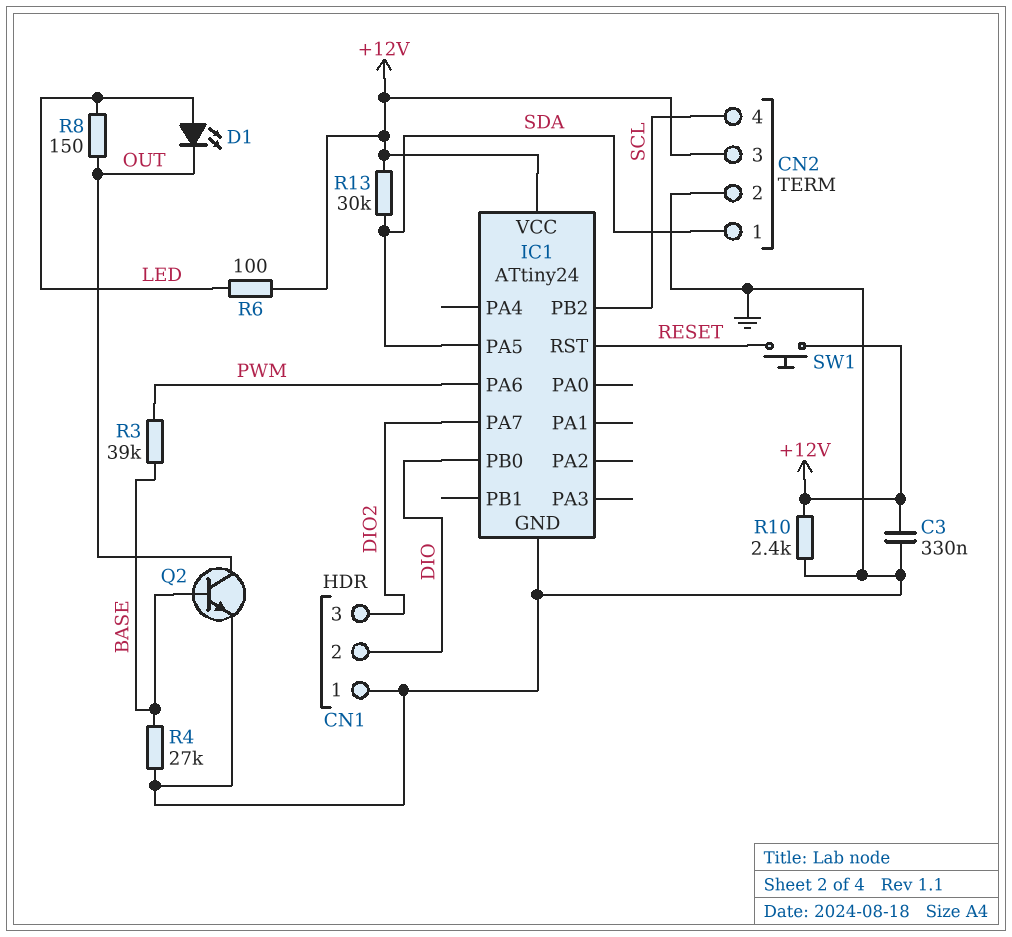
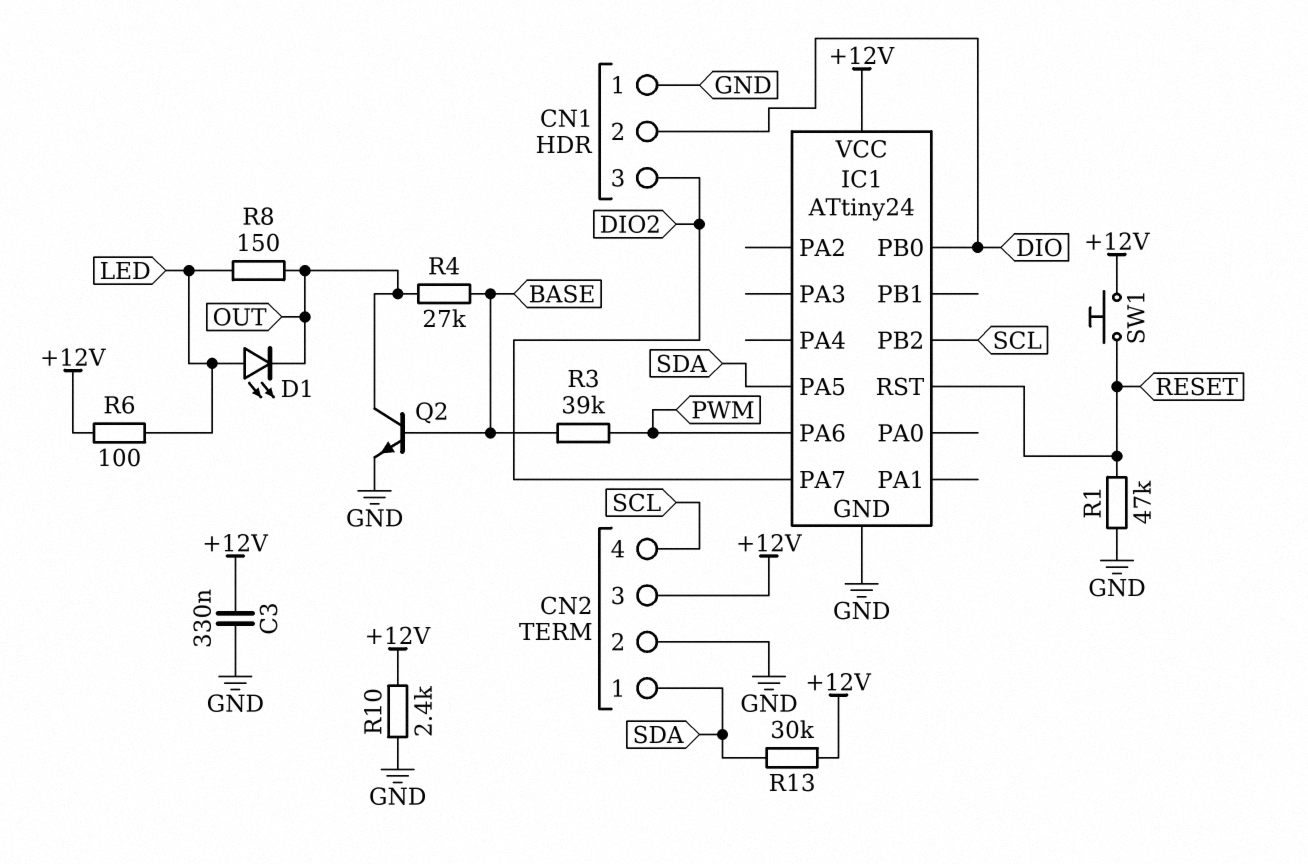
R1: none -> 47k (GND, RESET)
R4: 27k (BASE, GND) -> 27k (BASE, OUT)

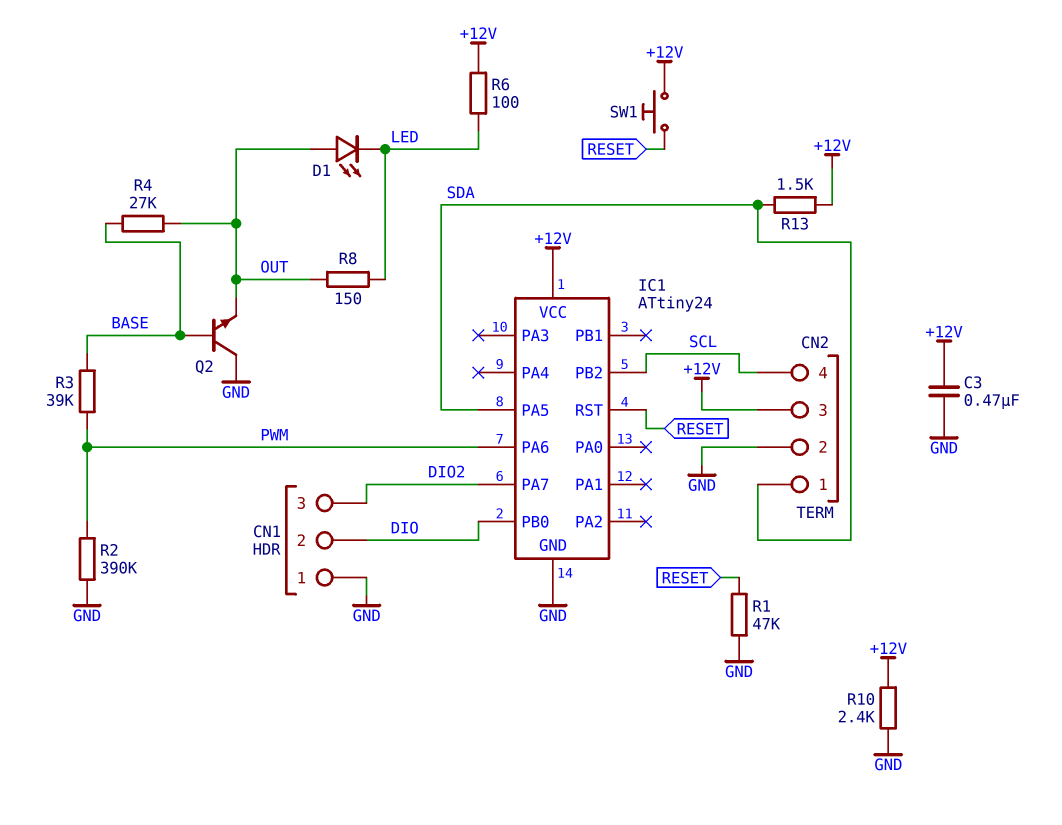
C3: 330nF (+12V, GND) -> 470nF (+12V, GND)
D1: LED (A LED, K OUT) -> LED (A OUT, K LED)
Q2: NPN (B BASE, C OUT, E GND) -> NPN (B BASE, C GND, E OUT)
R2: none -> 390k (GND, PWM)
R13: 30k (+12V, SDA) -> 1.5k (+12V, SDA)

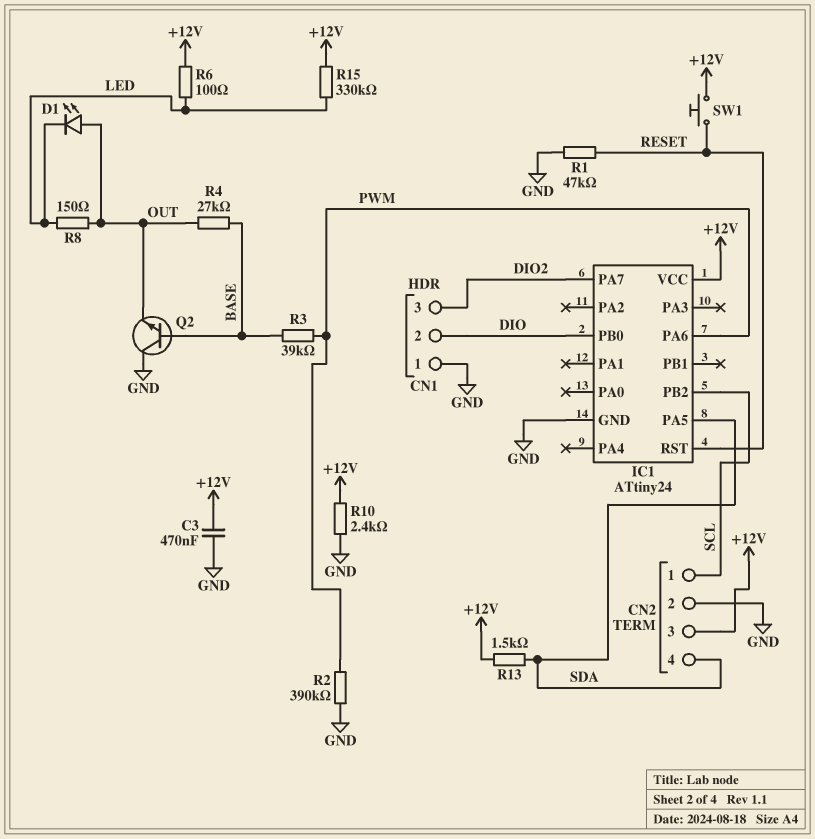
CN2 pin 1: SDA -> SCL
CN2 pin 4: SCL -> SDA
R15: none -> 330k (+12V, LED)

